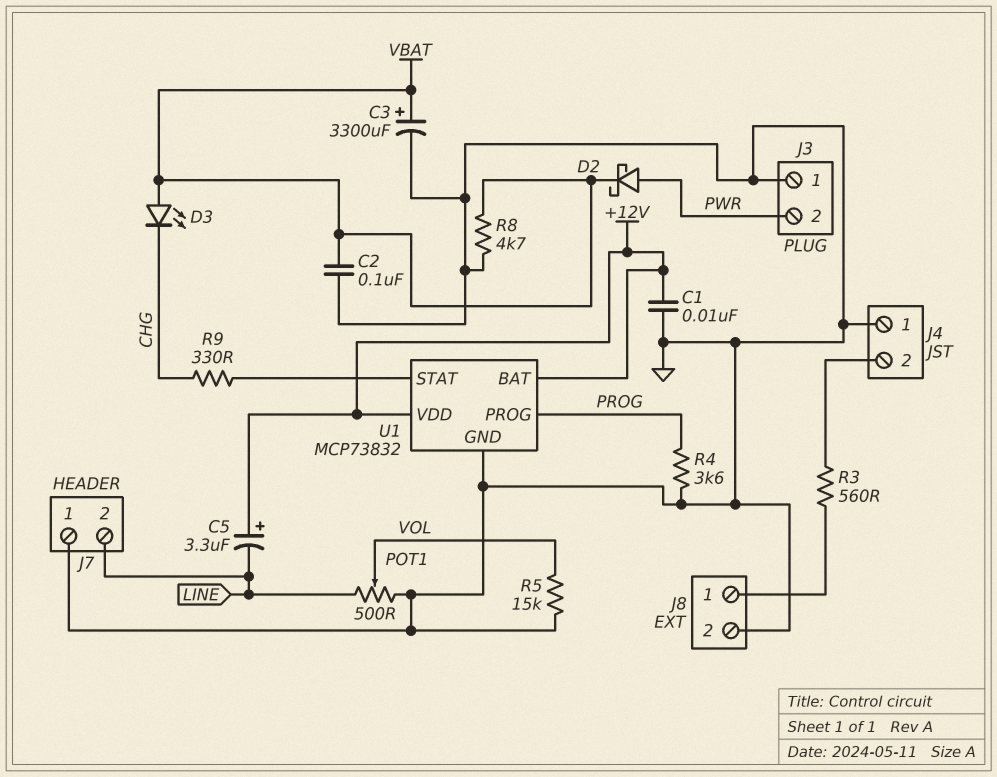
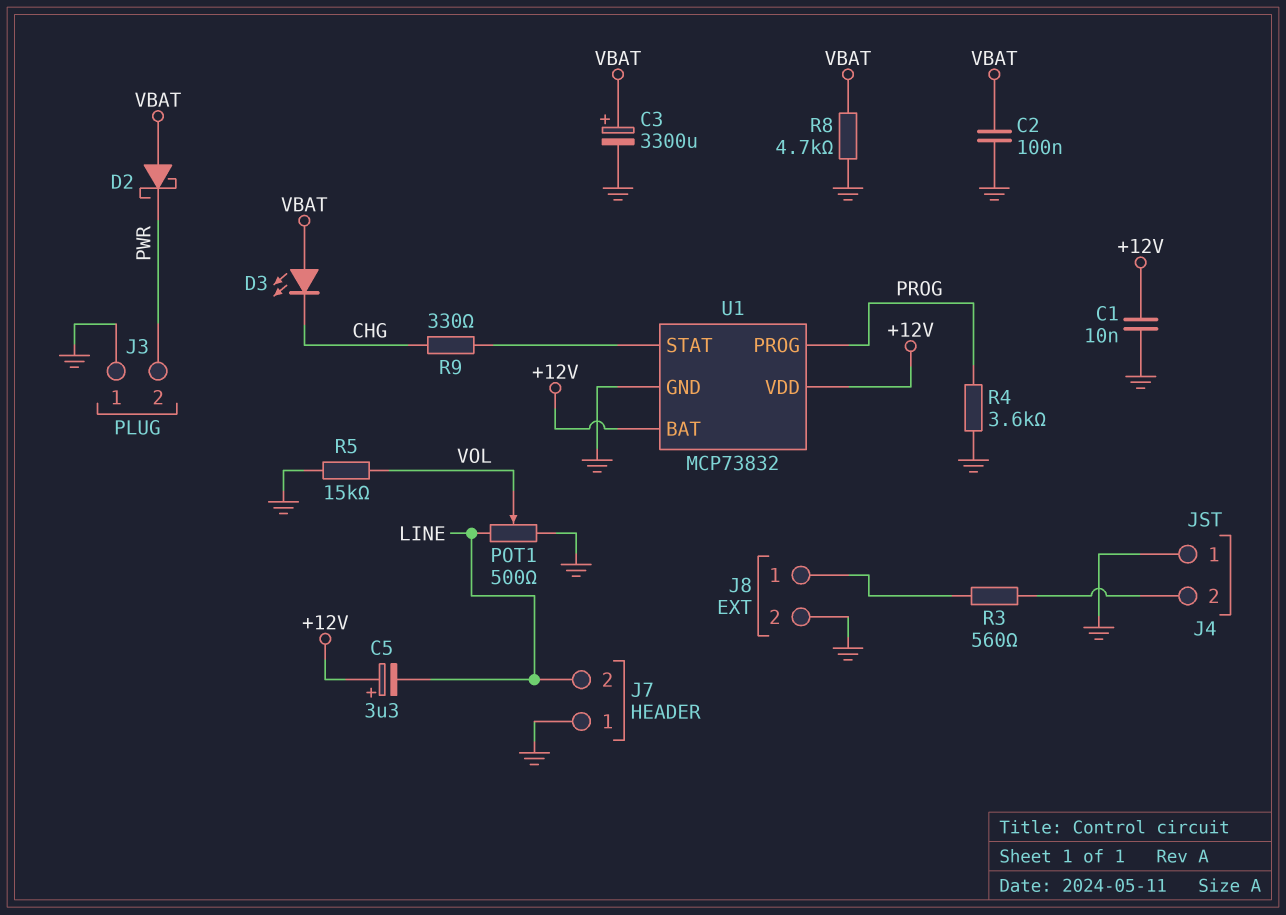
D2: schottky (A PWR, K VBAT) -> schottky (A VBAT, K PWR)

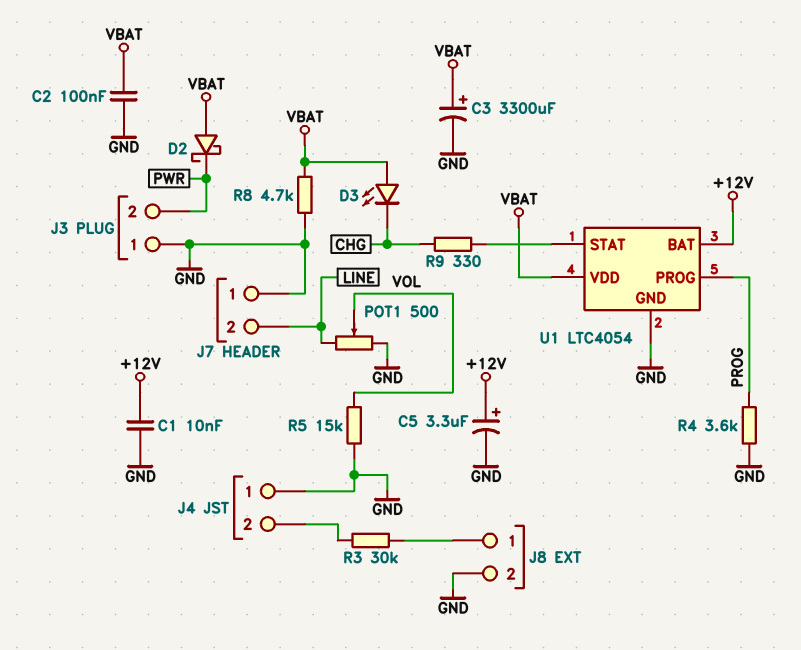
C5: 3.3uF (plus +12V, minus LINE) -> 3.3uF (plus +12V, minus GND)
R3: 560 (J4/2, J8/1) -> 30k (J4/2, J8/1)
U1: MCP73832 -> LTC4054
U1 pin VDD: +12V -> VBAT

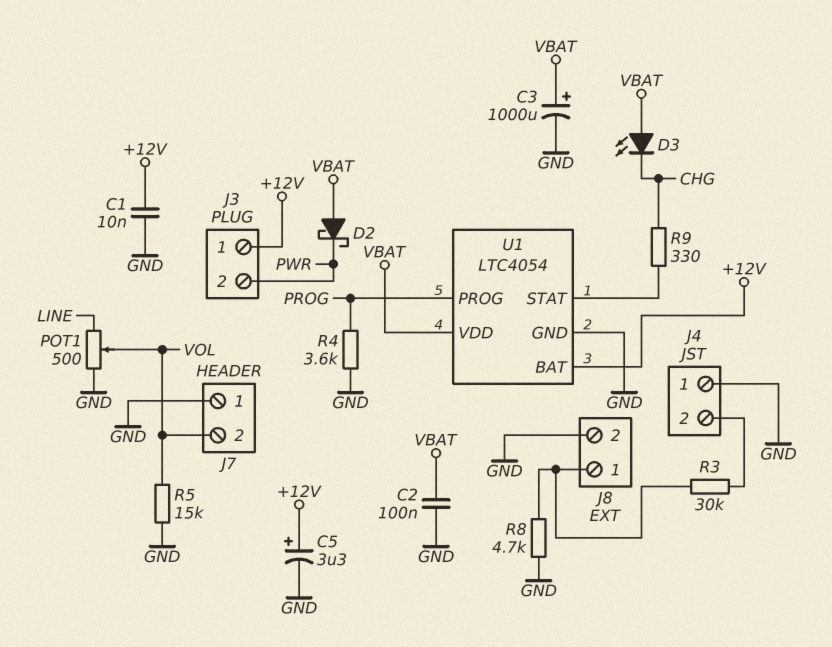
C3: 3300uF (plus VBAT, minus GND) -> 1000uF (plus VBAT, minus GND)
J3 pin 1: GND -> +12V
J7 pin 2: LINE -> VOL
R8: 4.7k (GND, VBAT) -> 4.7k (GND, J8/1)

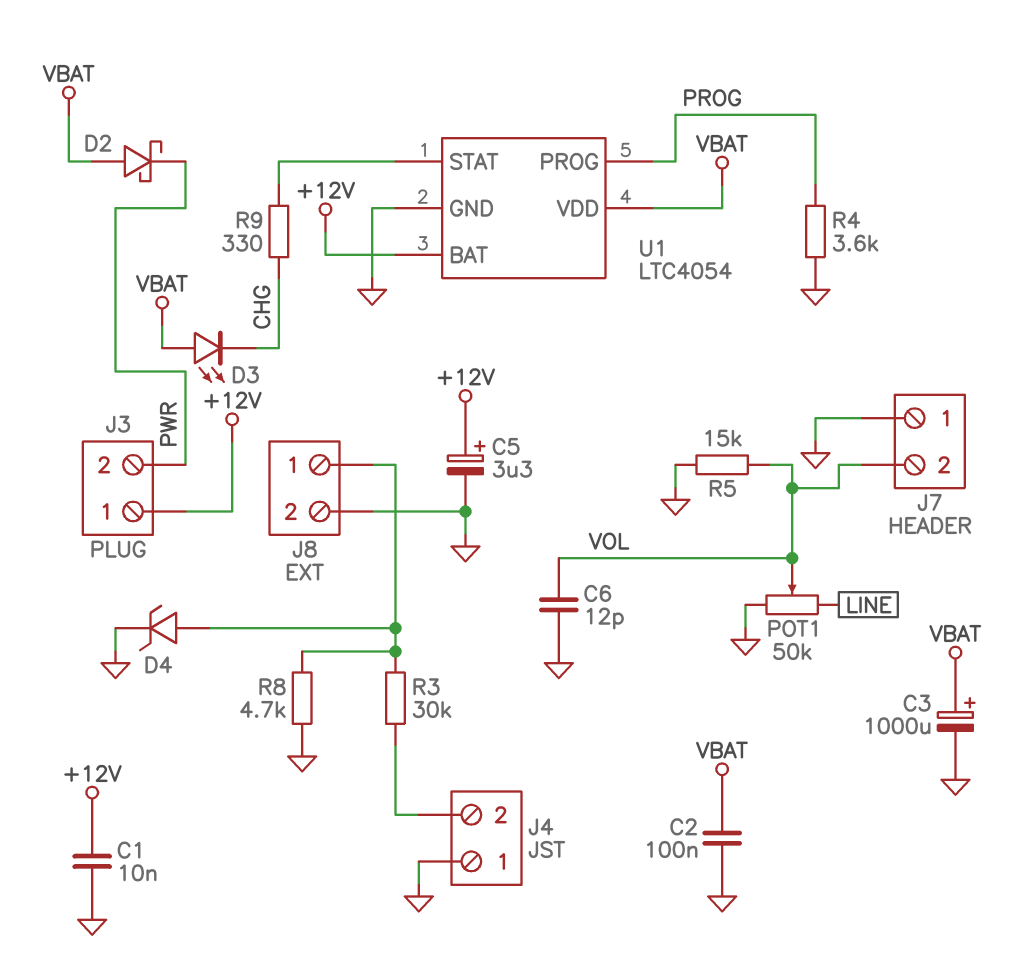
C6: none -> 12pF (GND, VOL)
D4: none -> zener (A J8/1, K GND)
POT1: 500 (GND, LINE, wiper VOL) -> 50k (GND, LINE, wiper VOL)

